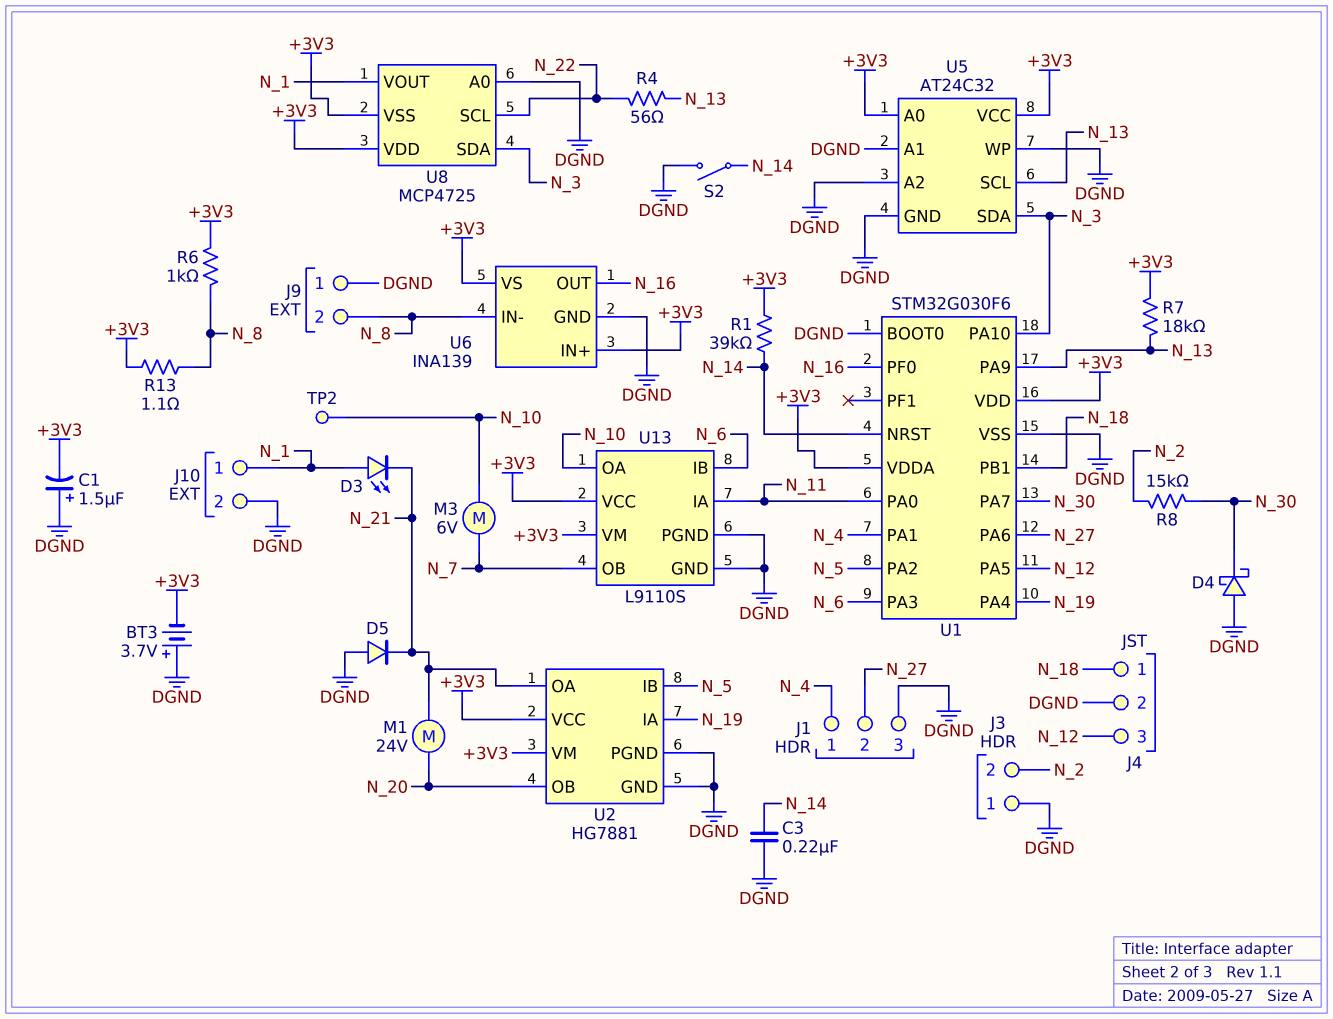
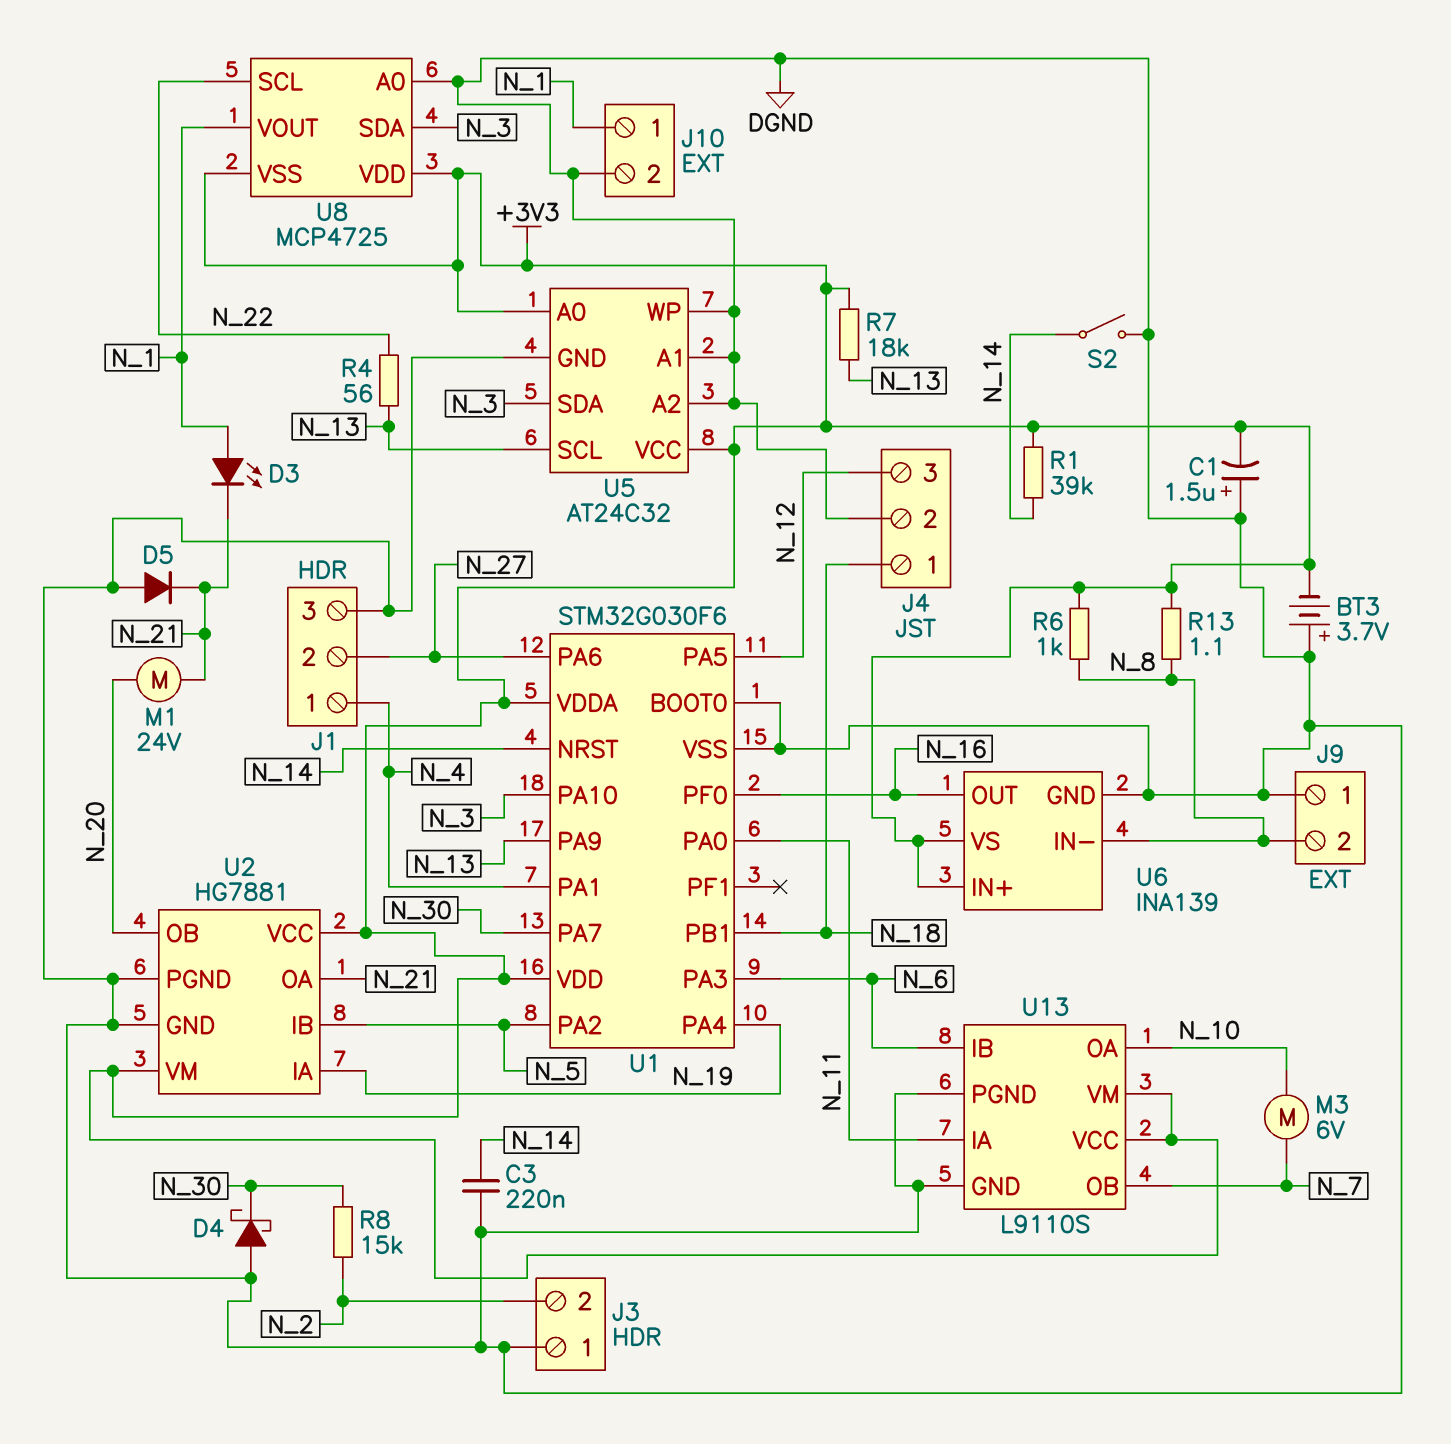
TP2: test point (N_10) -> none

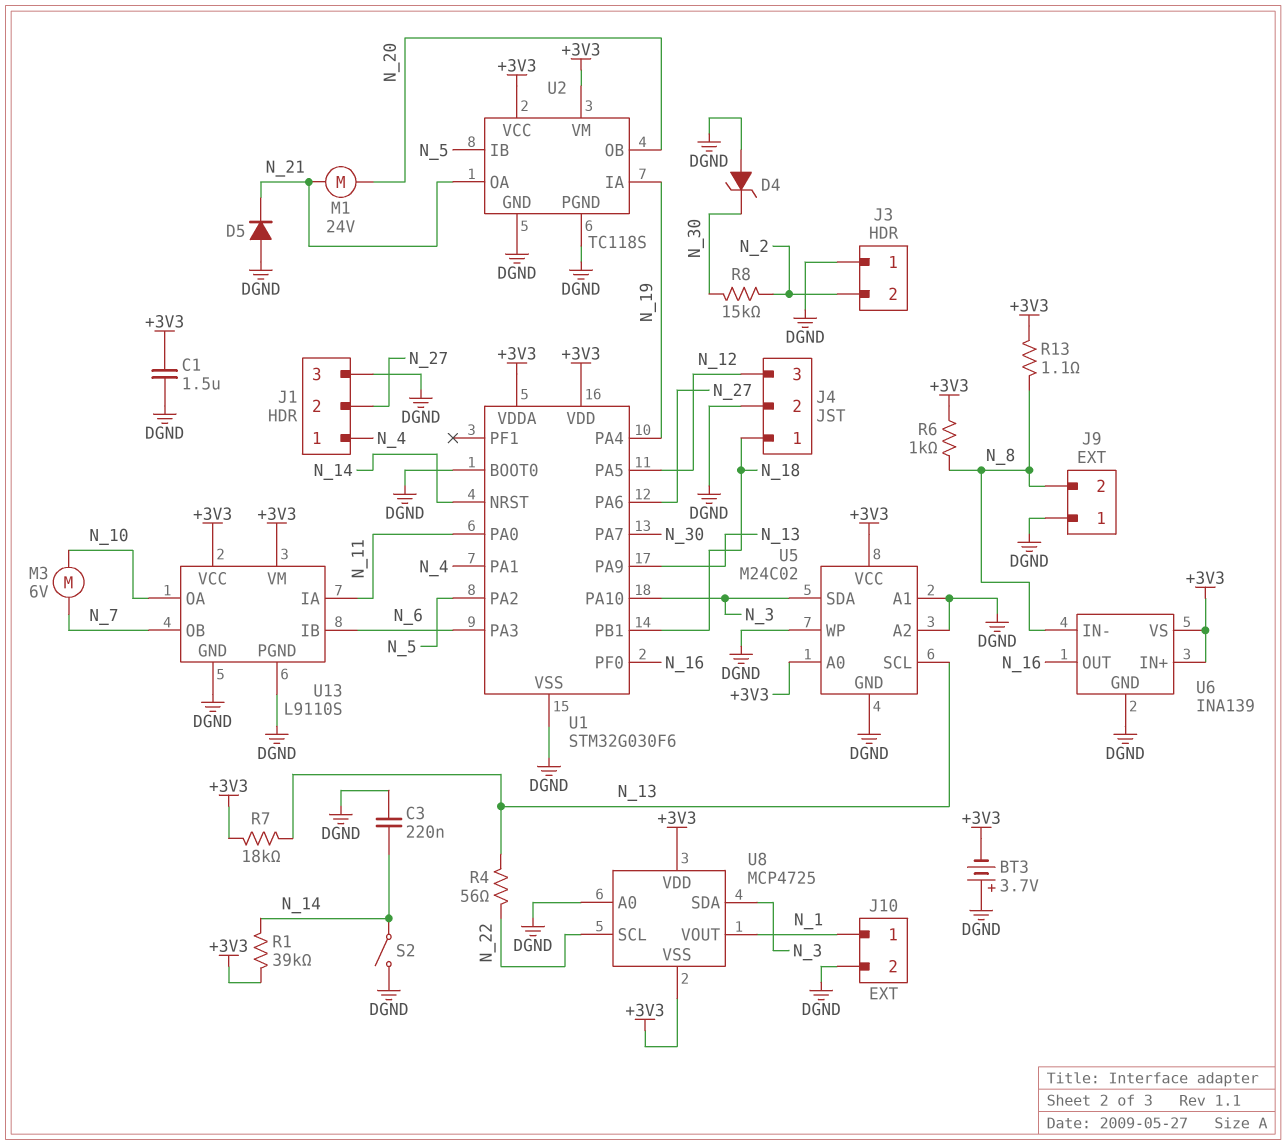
C1: 1.5uF (plus DGND, minus +3V3) -> 1.5uF (+3V3, DGND)
D3: LED (A N_1, K N_21) -> none
D4: schottky (A DGND, K N_30) -> zener (A DGND, K N_30)
U2: HG7881 -> TC118S
U5: AT24C32 -> M24C02

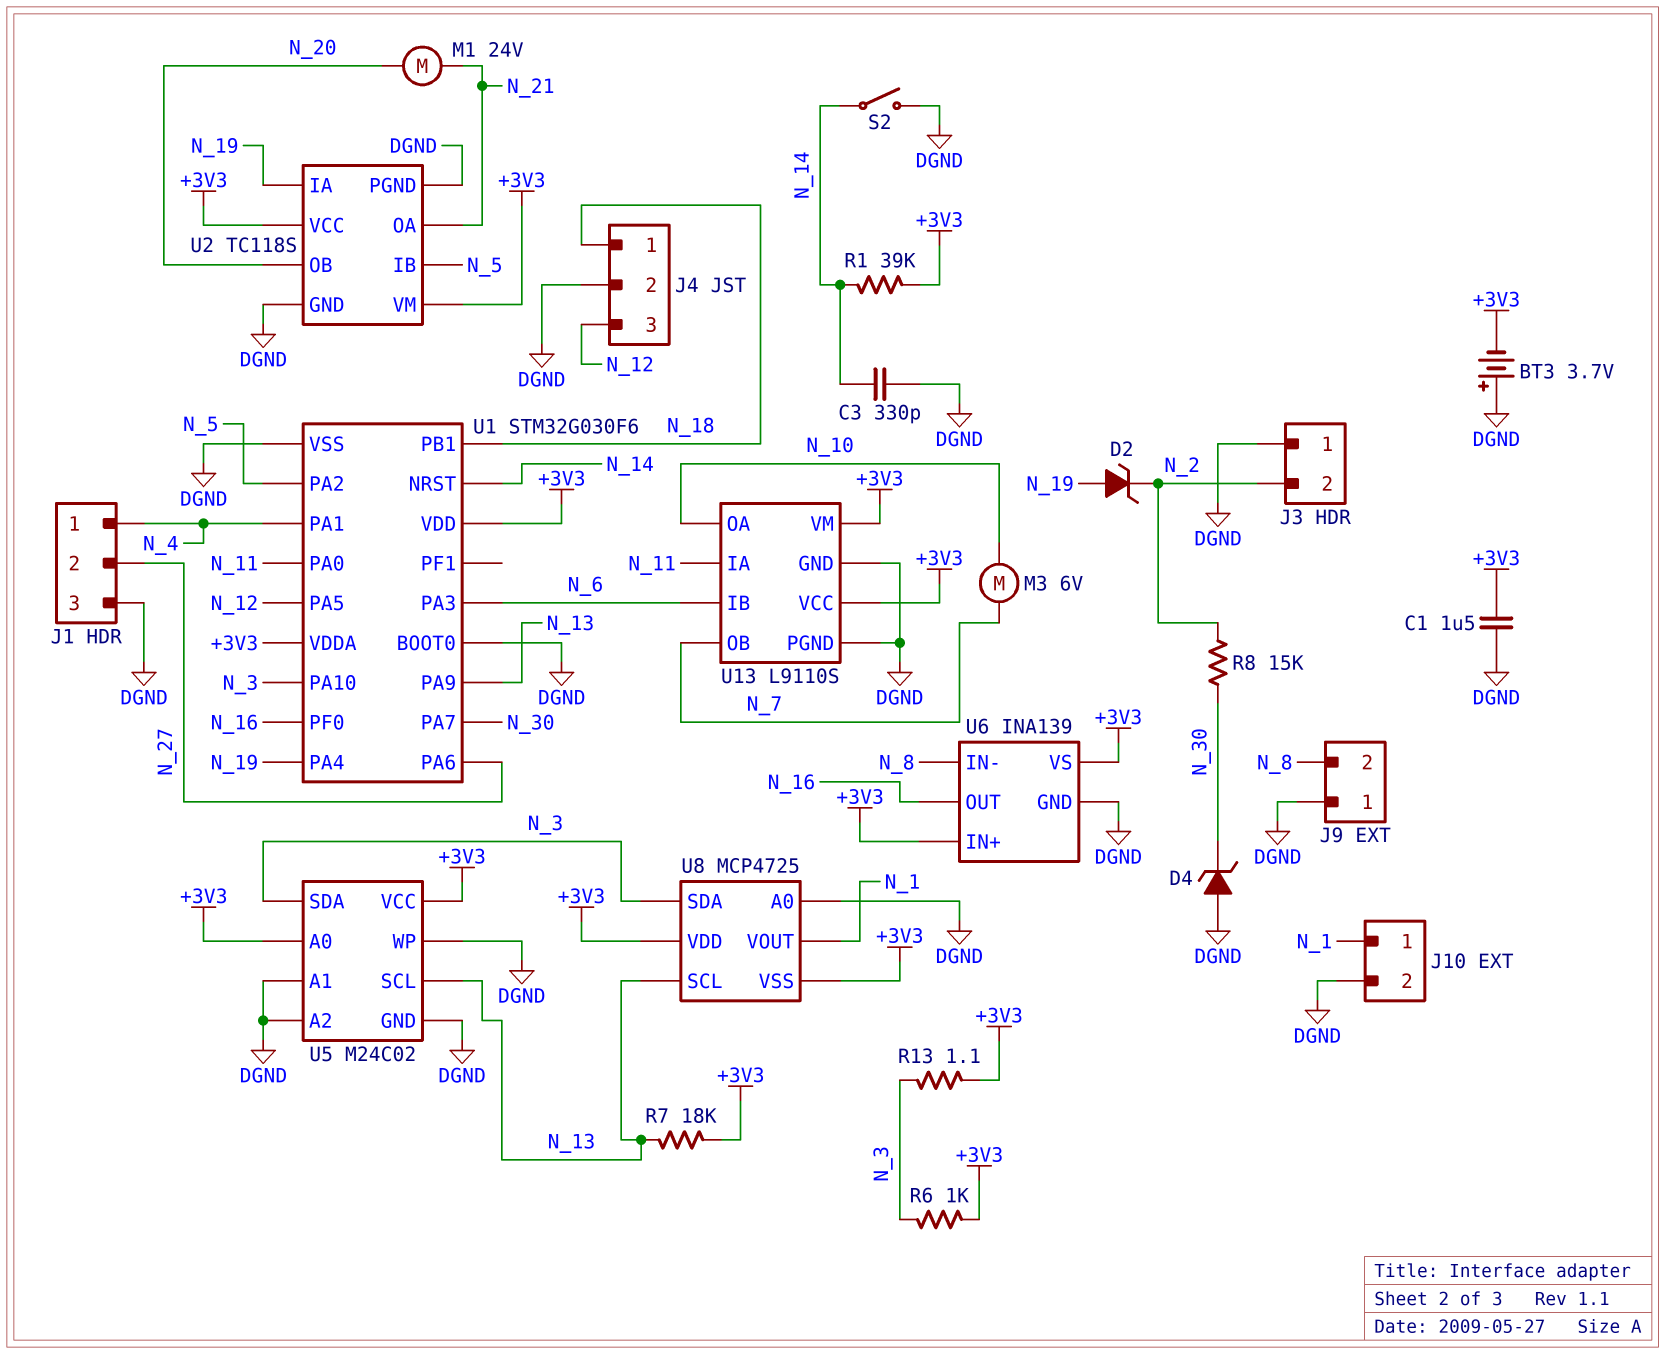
C3: 220nF (DGND, N_14) -> 330pF (DGND, N_14)
D2: none -> zener (A N_19, K N_2)
D5: diode (A DGND, K N_21) -> none
R4: 56 (N_13, N_22) -> none
R6: 1k (+3V3, N_8) -> 1k (+3V3, N_3)
R13: 1.1 (+3V3, N_8) -> 1.1 (+3V3, N_3)
U8 pin SCL: N_22 -> N_13

